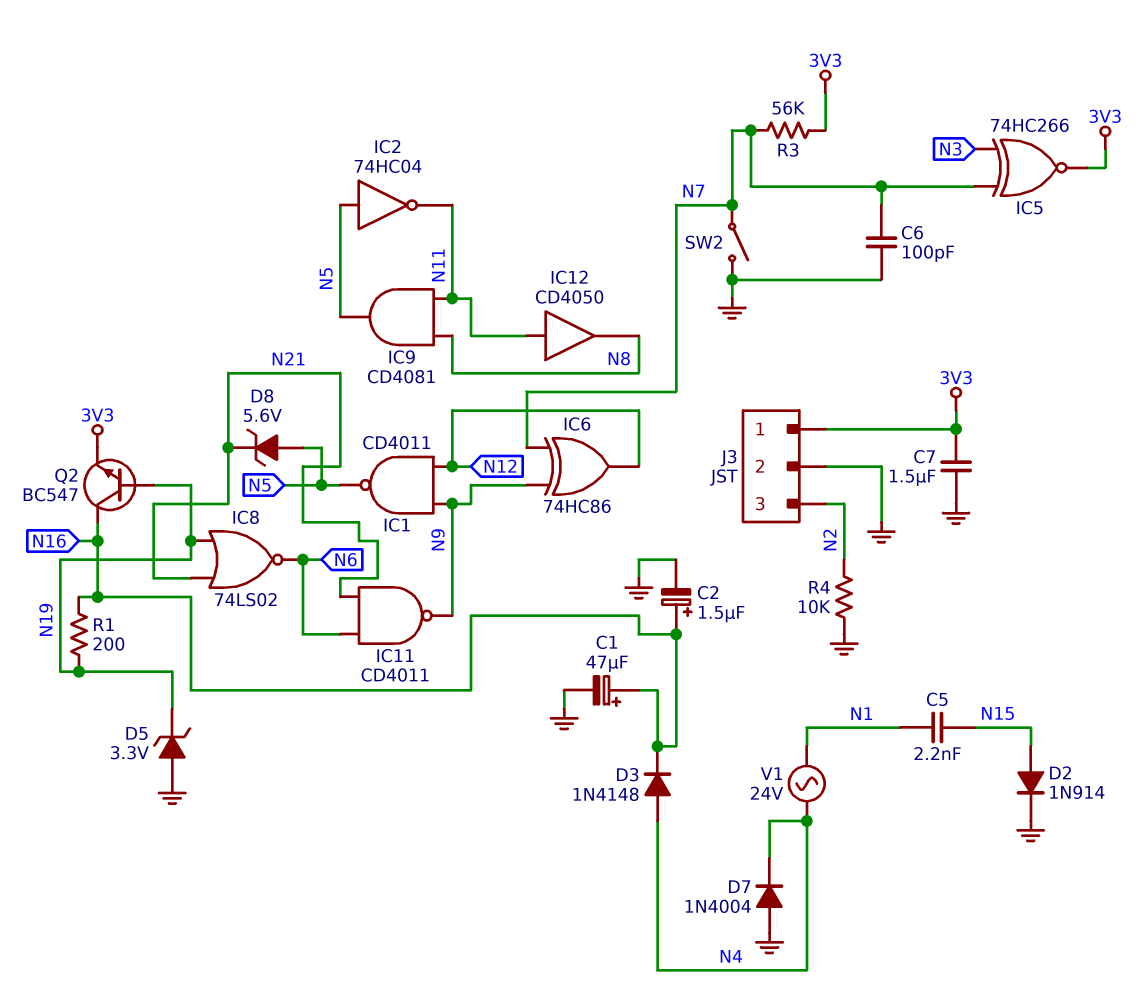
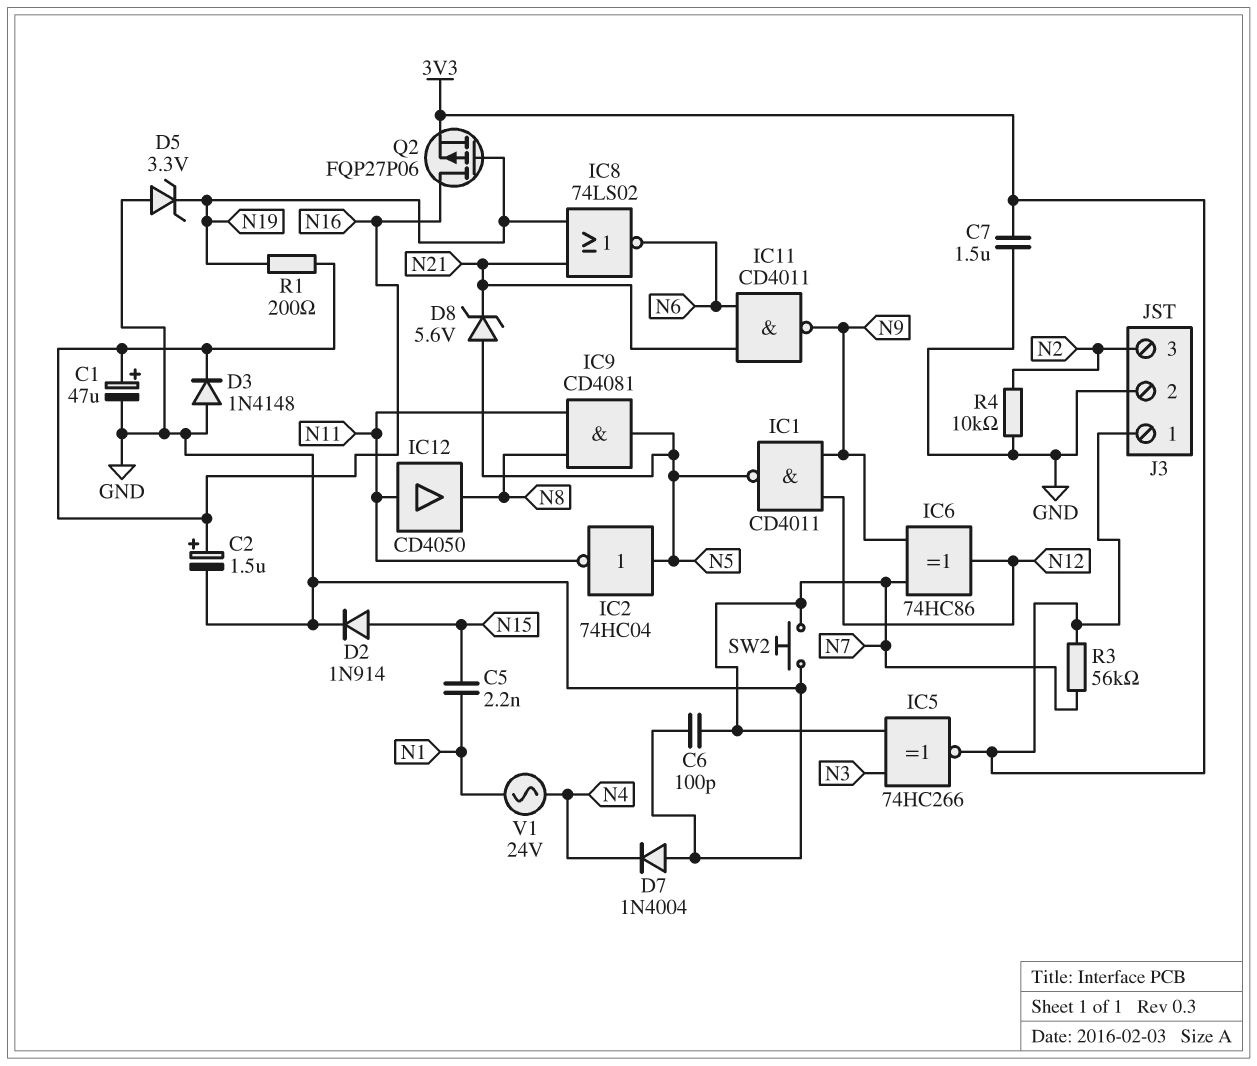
D3: diode 1N4148 (A N4, K N16) -> diode 1N4148 (A GND, K N16)
Q2: NPN BC547 (B N19, C N16, E 3V3) -> PMOS FQP27P06 (G N19, D N16, S 3V3)
SW2: switch (GND, N7) -> button (GND, N7)

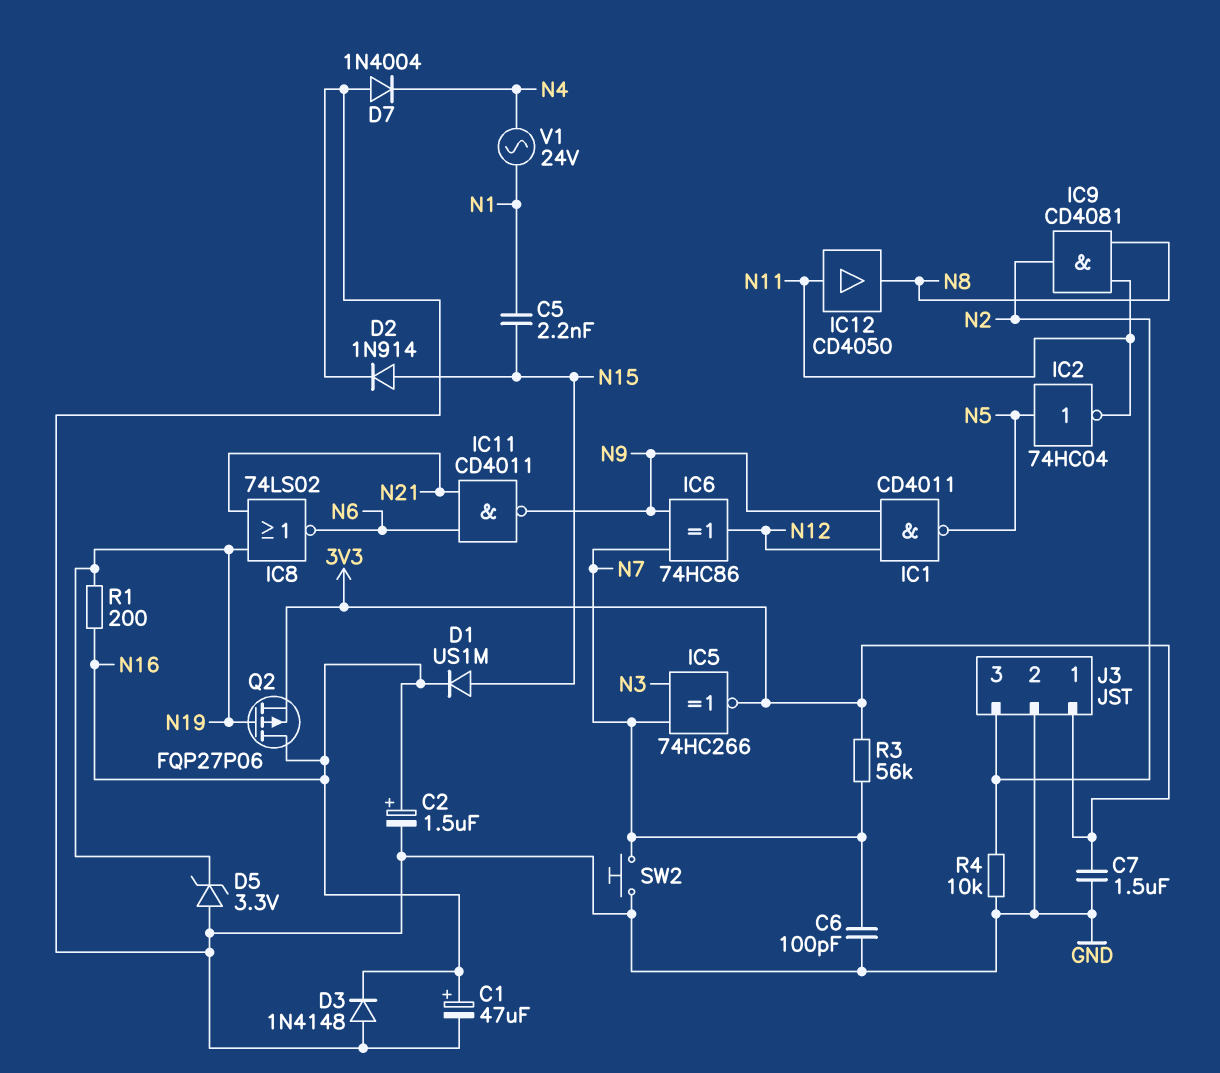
D1: none -> diode US1M (A N15, K N16)
D8: zener 5.6V (A N5, K N21) -> none
IC9: AND CD4081 (in N8, in N11, out N5) -> AND CD4081 (in N8, in N11, out N2)

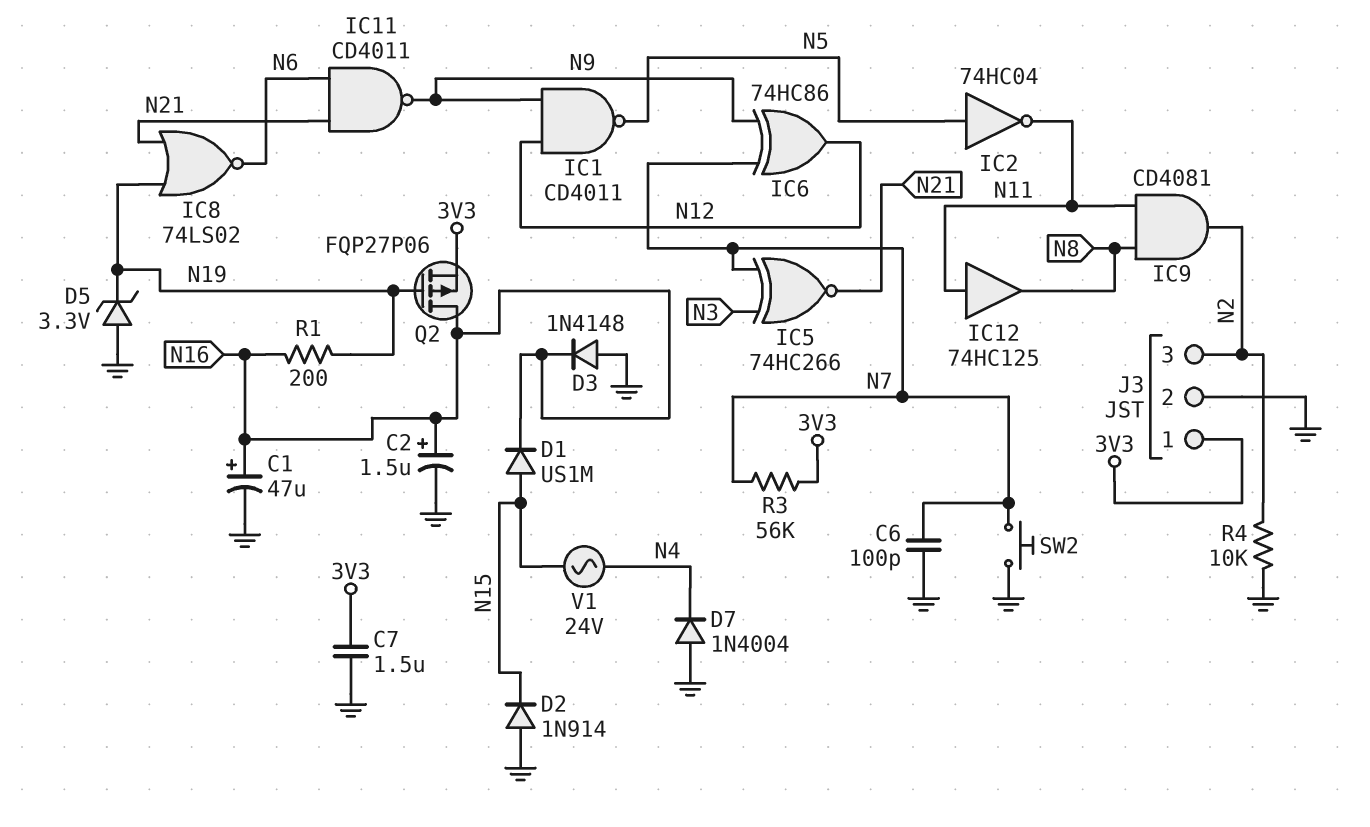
C5: 2.2nF (N1, N15) -> none
D2: diode 1N914 (A N15, K GND) -> diode 1N914 (A GND, K N15)
IC5: XNOR 74HC266 (in N3, in N7, out 3V3) -> XNOR 74HC266 (in N3, in N7, out N21)
IC12: buffer CD4050 (in N11, out N8) -> buffer 74HC125 (in N11, out N8)
V1: AC 24V (N1, N4) -> AC 24V (N4, N15)

